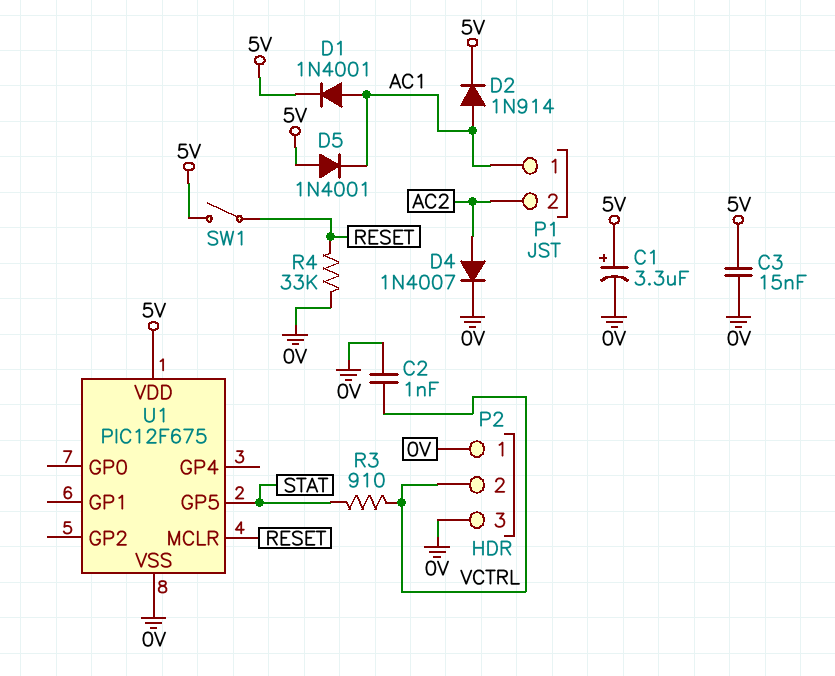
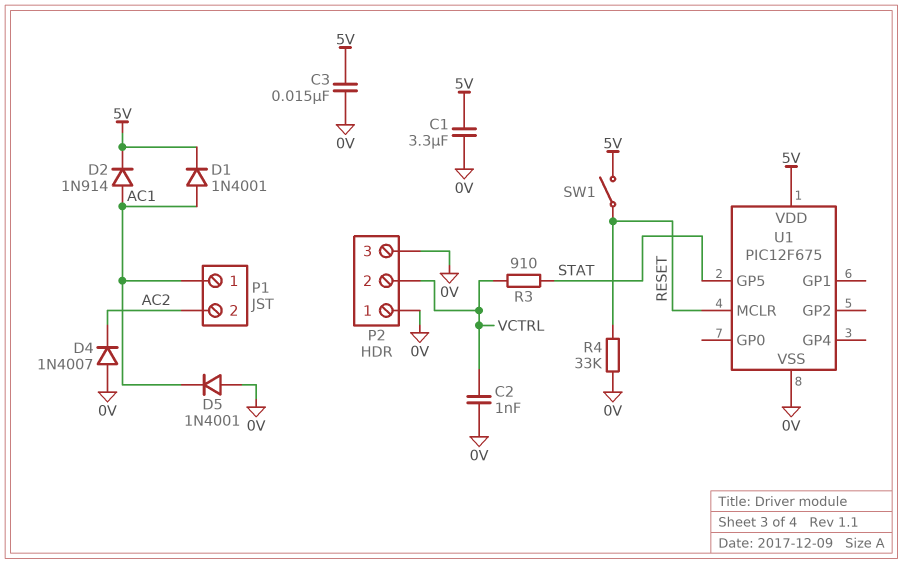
C1: 3.3uF (plus 5V, minus 0V) -> 3.3uF (0V, 5V)
D4: diode 1N4007 (A AC2, K 0V) -> diode 1N4007 (A 0V, K AC2)
D5: diode 1N4001 (A 5V, K AC1) -> diode 1N4001 (A 0V, K AC1)

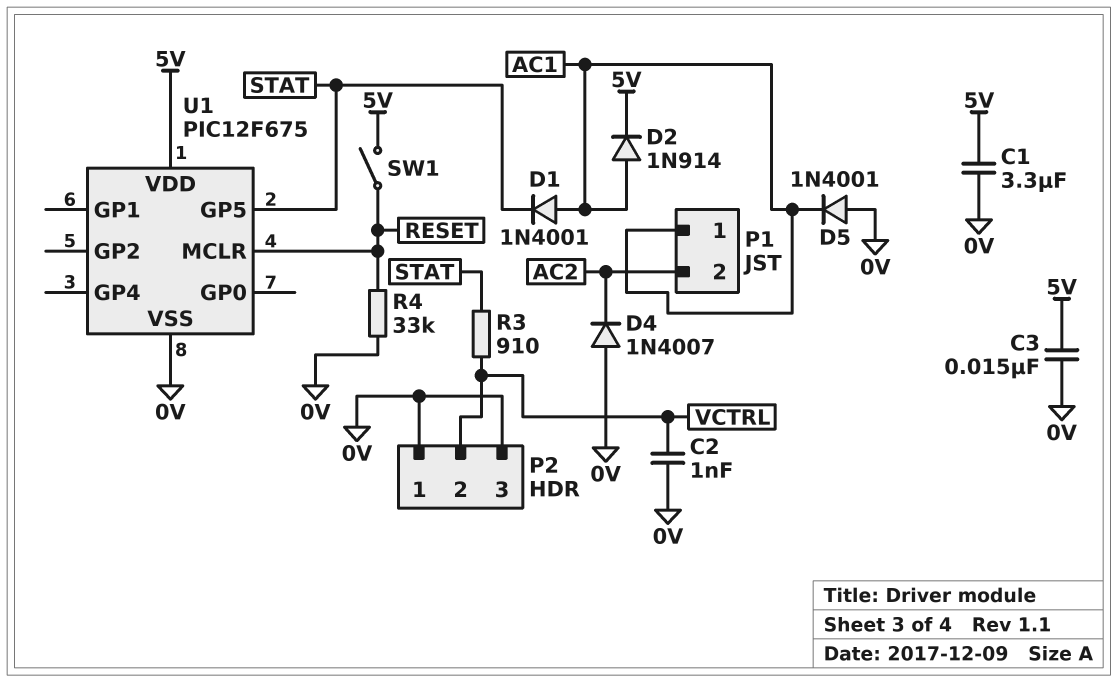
D1: diode 1N4001 (A AC1, K 5V) -> diode 1N4001 (A AC1, K STAT)

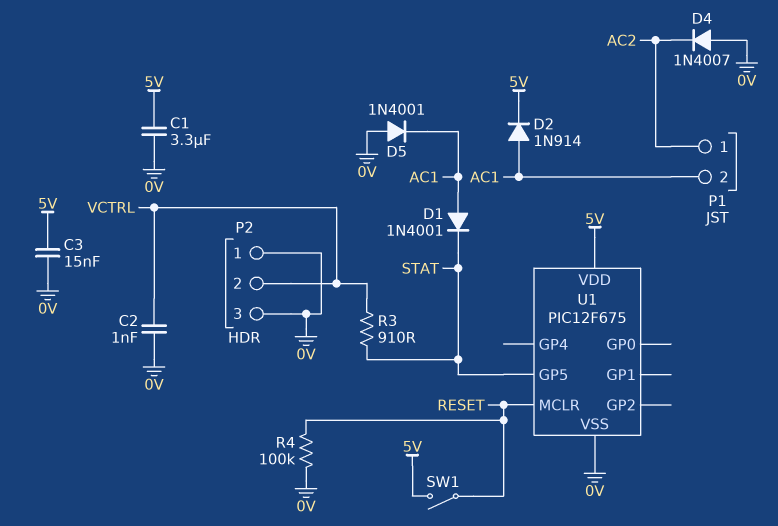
P1 pin 1: AC1 -> AC2
P1 pin 2: AC2 -> AC1
R4: 33k (0V, RESET) -> 100k (0V, RESET)

